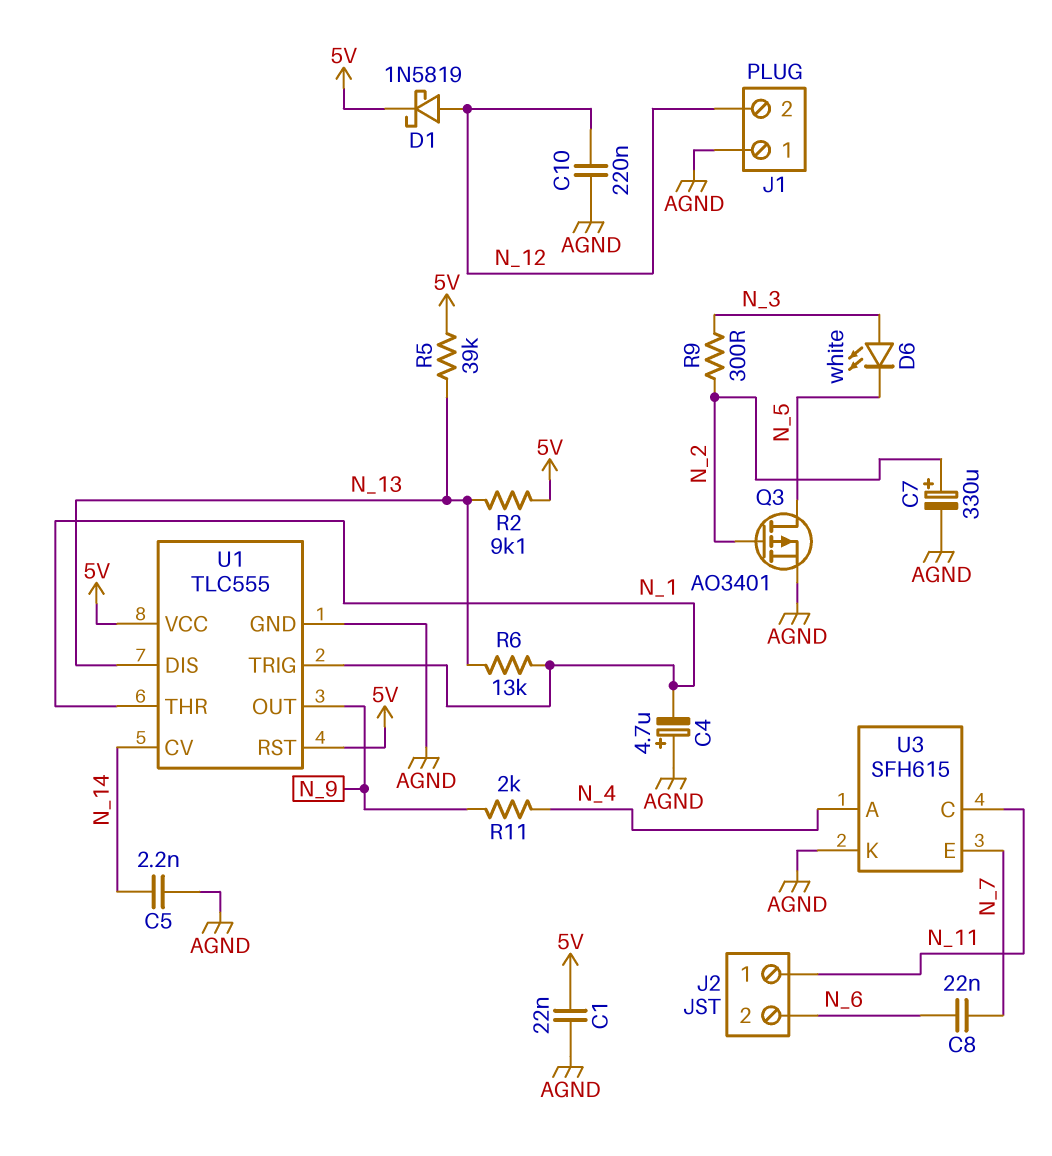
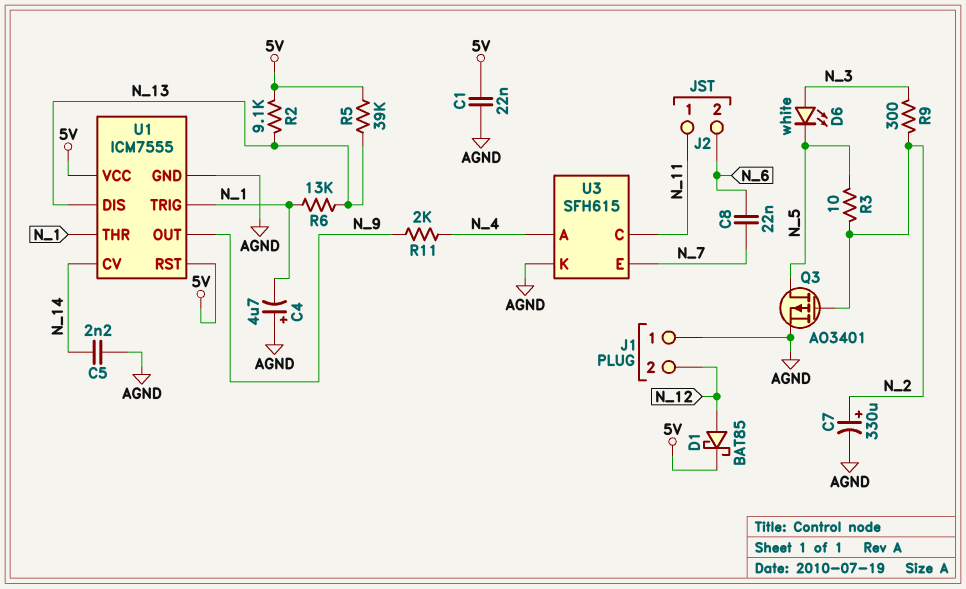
C10: 220nF (AGND, N_12) -> none
D1: schottky 1N5819 (A N_12, K 5V) -> schottky BAT85 (A N_12, K 5V)
R3: none -> 10 (N_2, N_5)
U1: TLC555 -> ICM7555

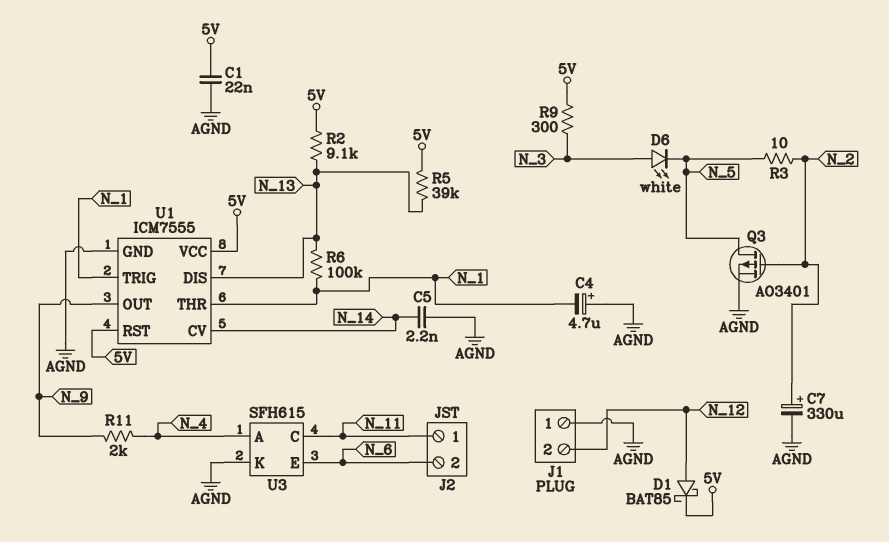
C8: 22nF (N_6, N_7) -> none
R6: 13k (N_1, N_13) -> 100k (N_1, N_13)
R9: 300 (N_2, N_3) -> 300 (5V, N_3)
U3 pin E: N_7 -> N_6

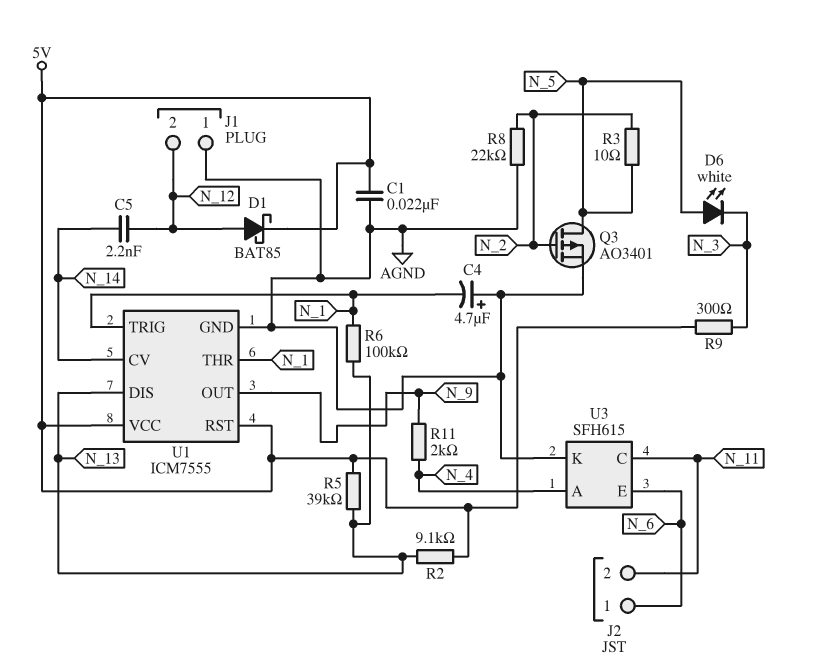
C5: 2.2nF (AGND, N_14) -> 2.2nF (N_12, N_14)
C7: 330uF (plus N_2, minus AGND) -> none
D6: LED white (A N_3, K N_5) -> LED white (A N_5, K N_3)
J2 pin 1: N_11 -> N_6
J2 pin 2: N_6 -> N_11
R8: none -> 22k (AGND, N_2)

